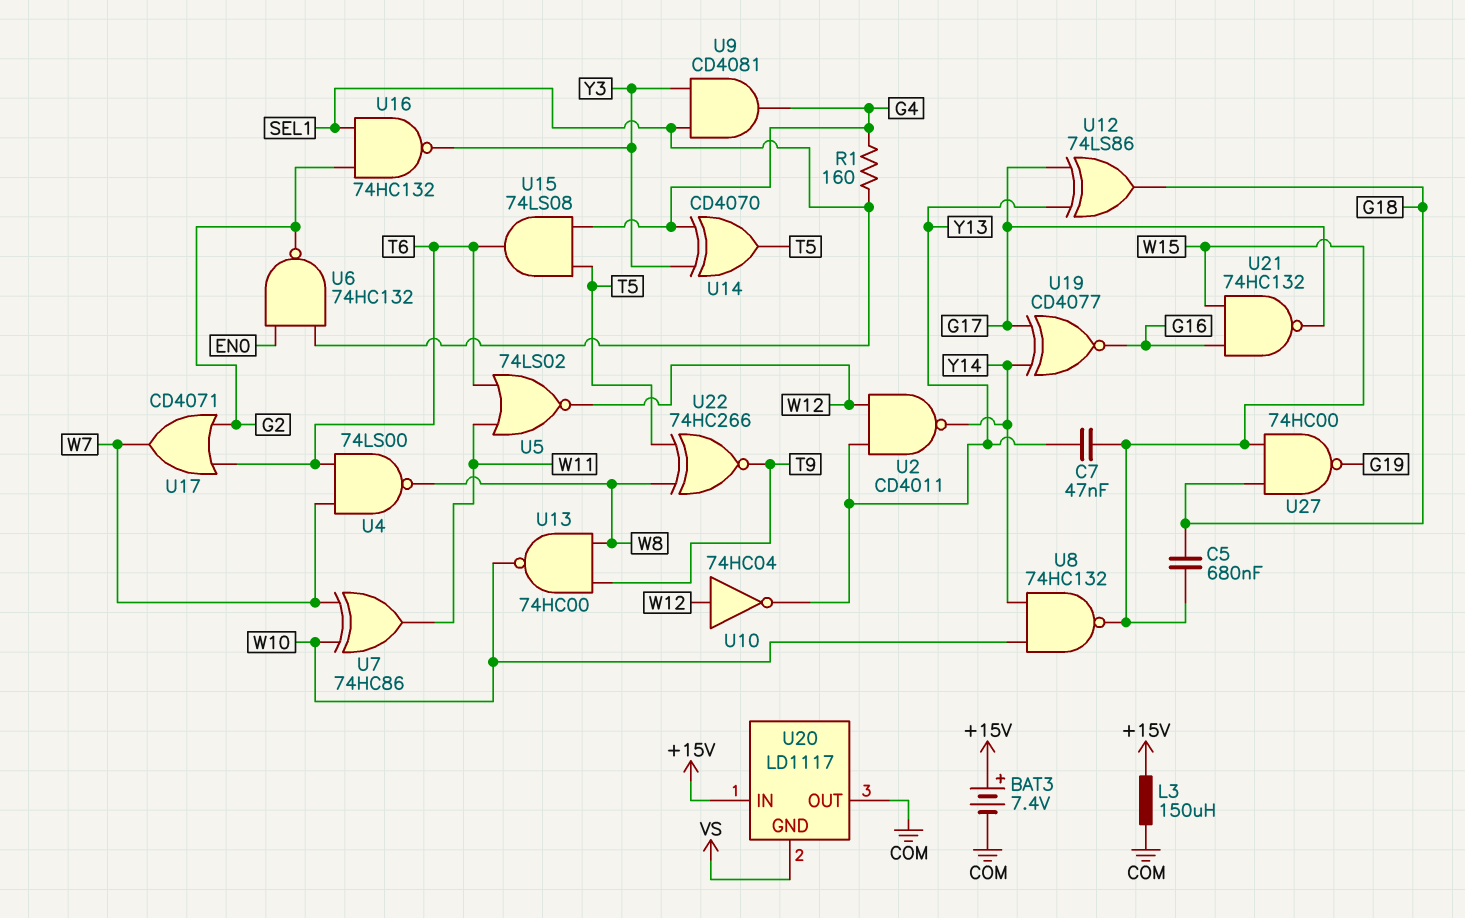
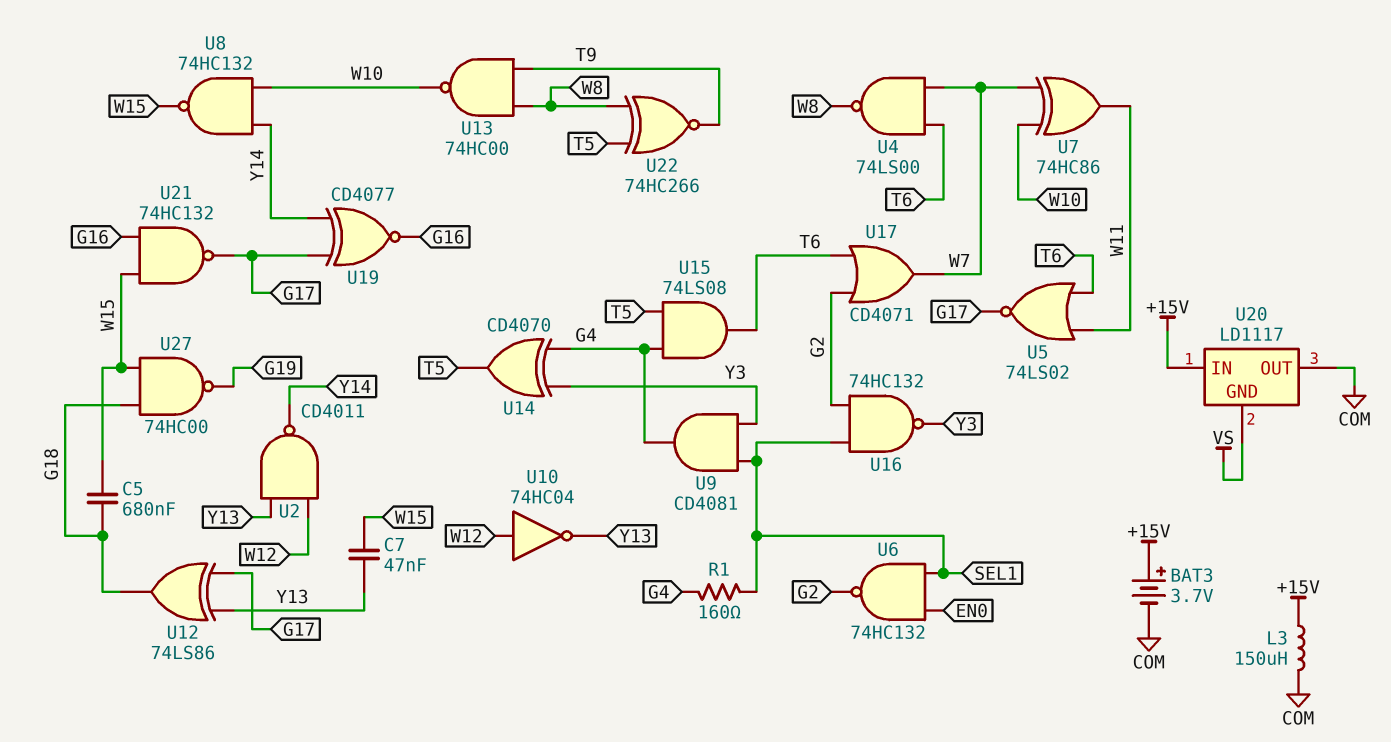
BAT3: 7.4V (plus +15V, minus COM) -> 3.7V (plus +15V, minus COM)
U5: NOR 74LS02 (in T6, in W11, out W12) -> NOR 74LS02 (in T6, in W11, out G17)

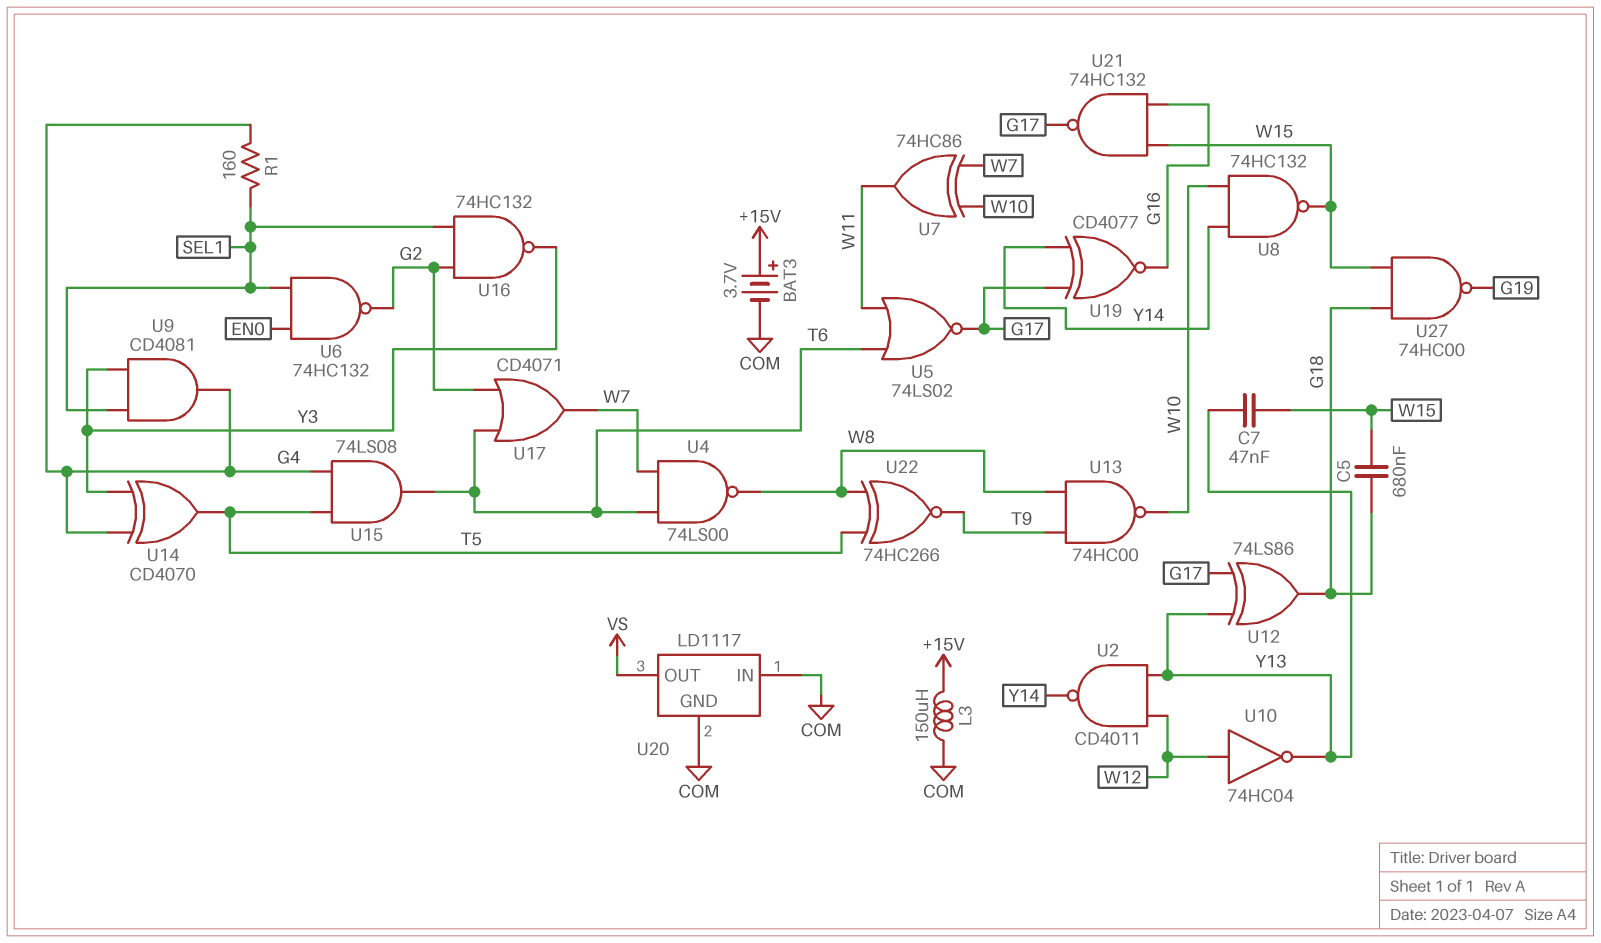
U20 pin GND: VS -> COM
U20 pin IN: +15V -> COM
U20 pin OUT: COM -> VS

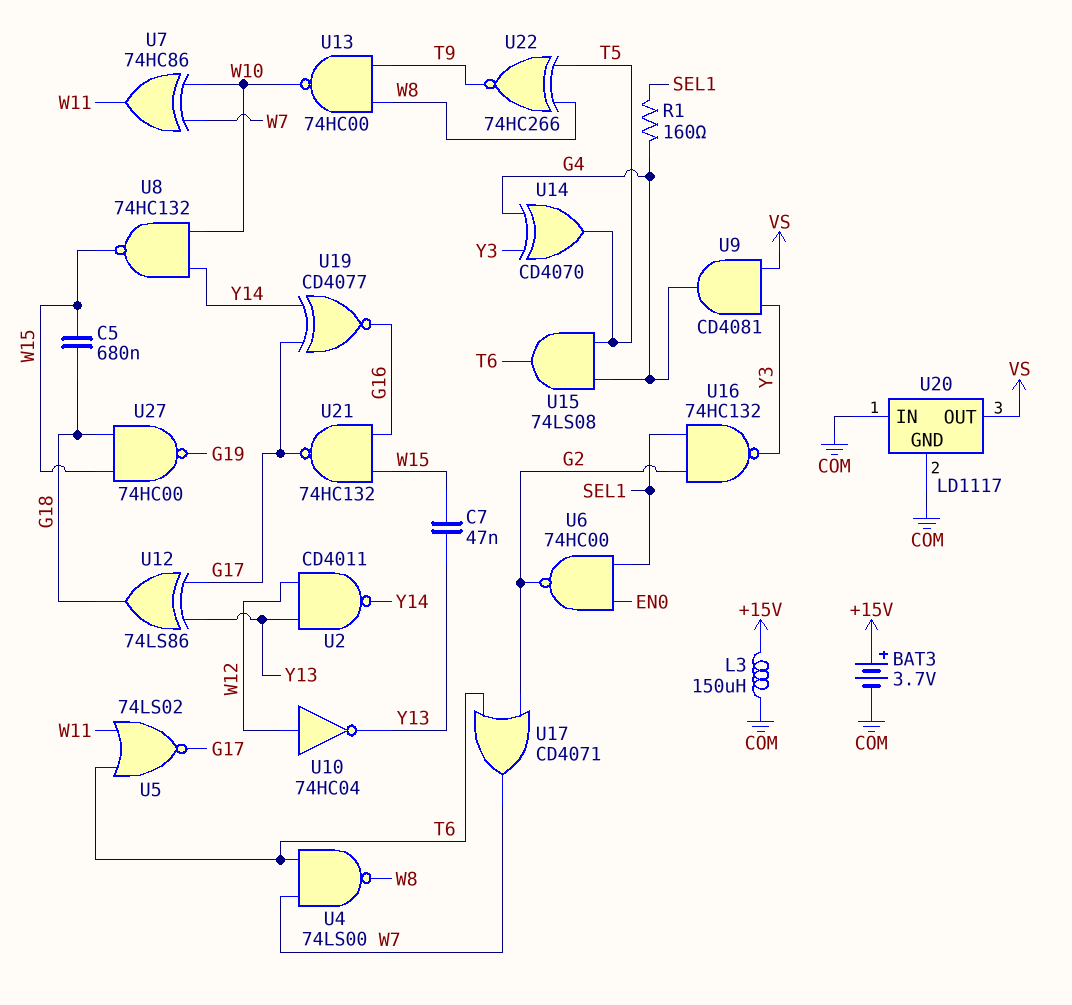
U6: NAND 74HC132 (in EN0, in SEL1, out G2) -> NAND 74HC00 (in EN0, in SEL1, out G2)
U9: AND CD4081 (in SEL1, in Y3, out G4) -> AND CD4081 (in VS, in Y3, out G4)

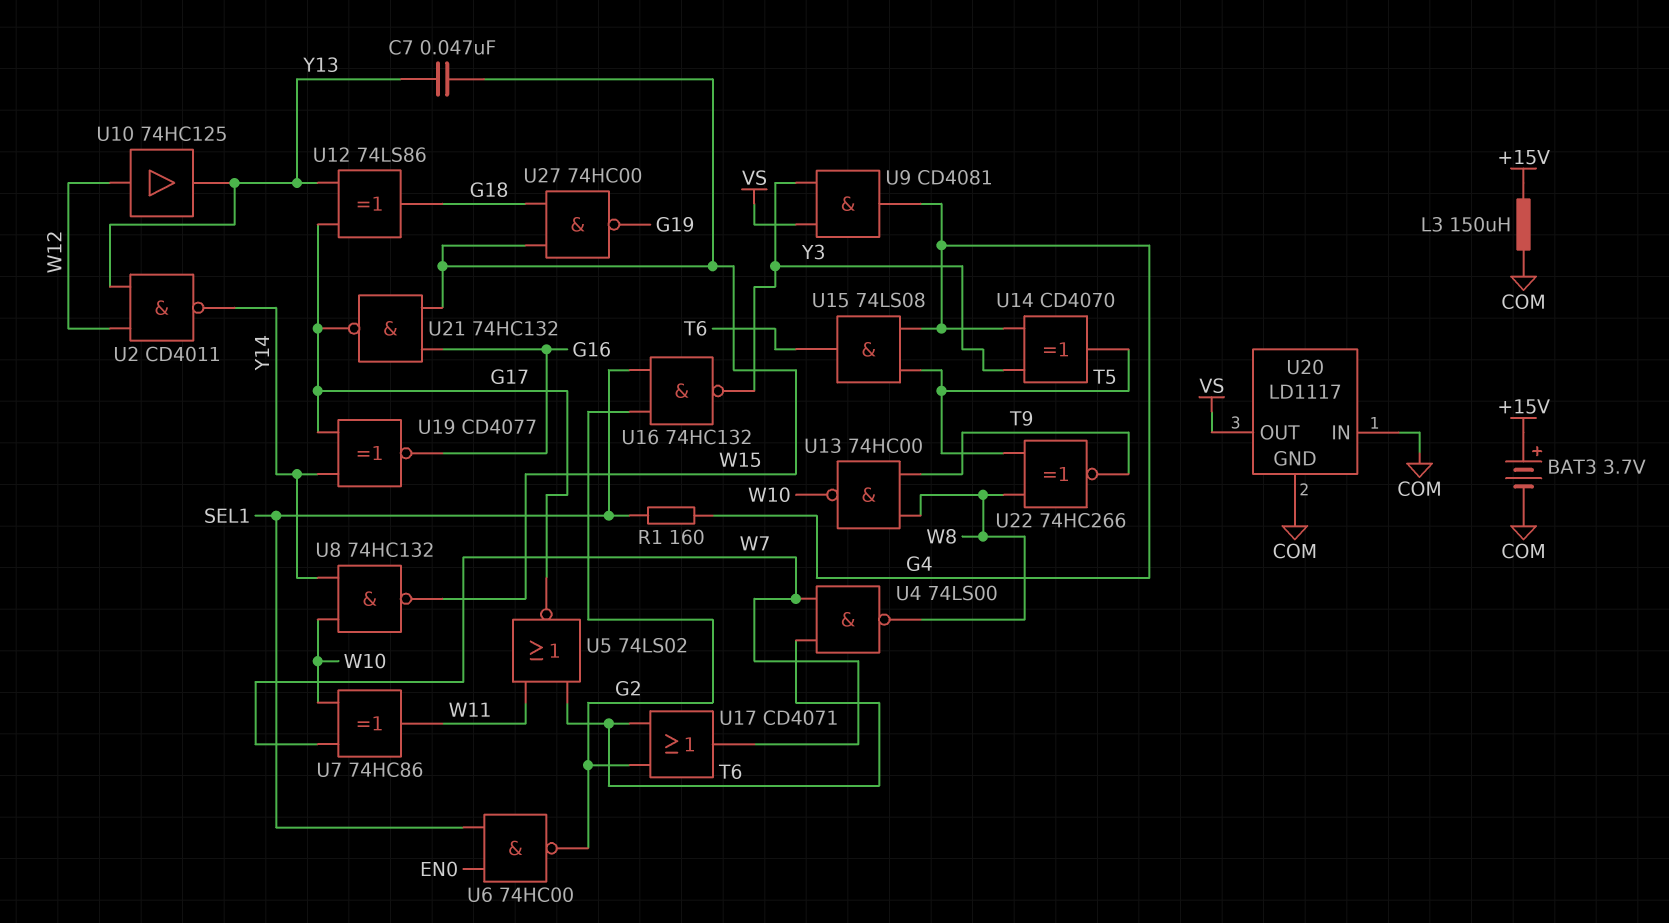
C5: 680nF (G18, W15) -> none
U10: NOT 74HC04 (in W12, out Y13) -> buffer 74HC125 (in W12, out Y13)

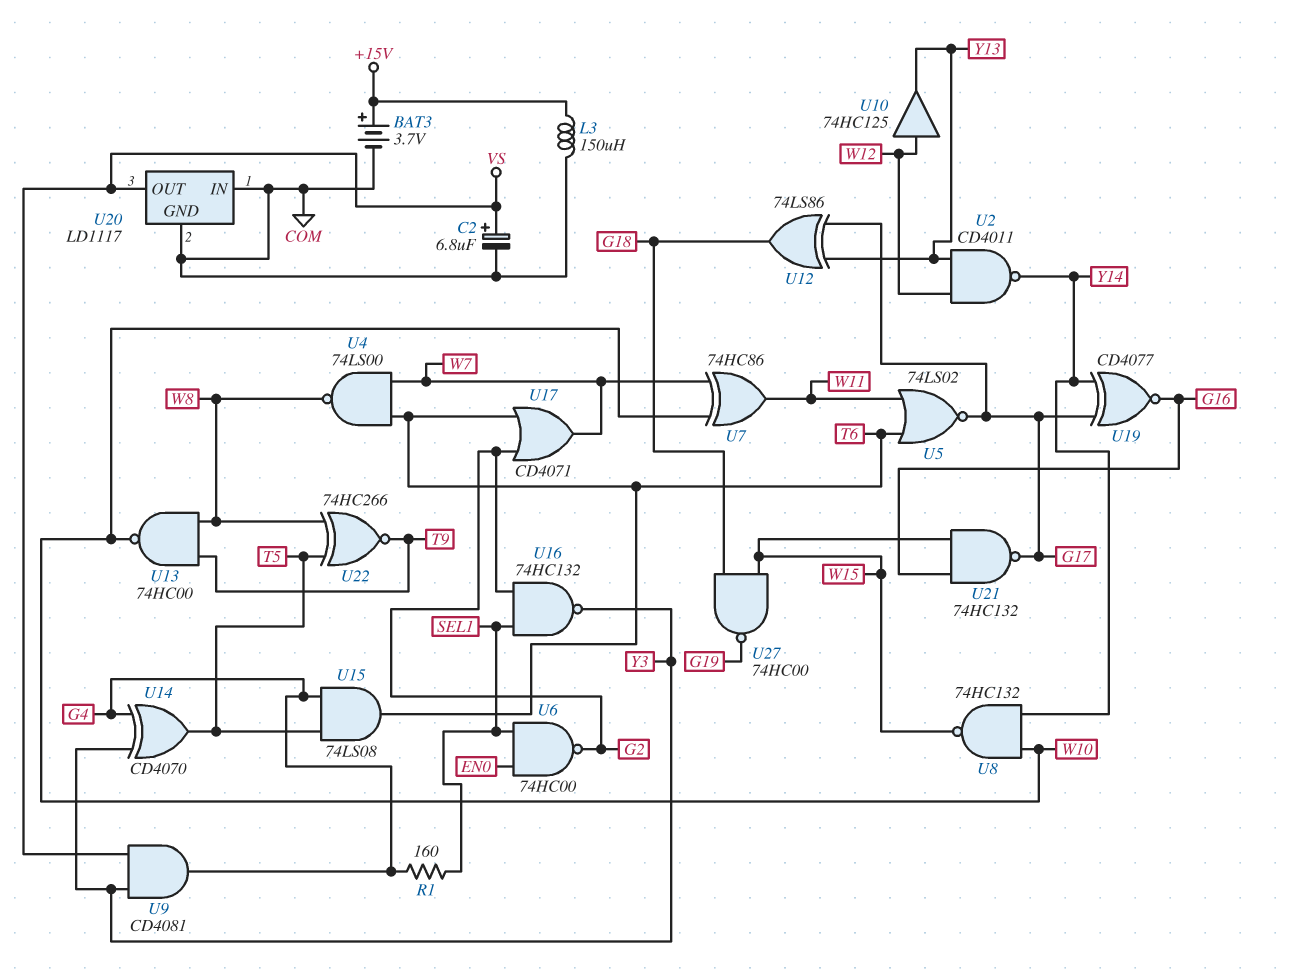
C2: none -> 6.8uF (plus VS, minus COM)
C7: 47nF (W15, Y13) -> none

